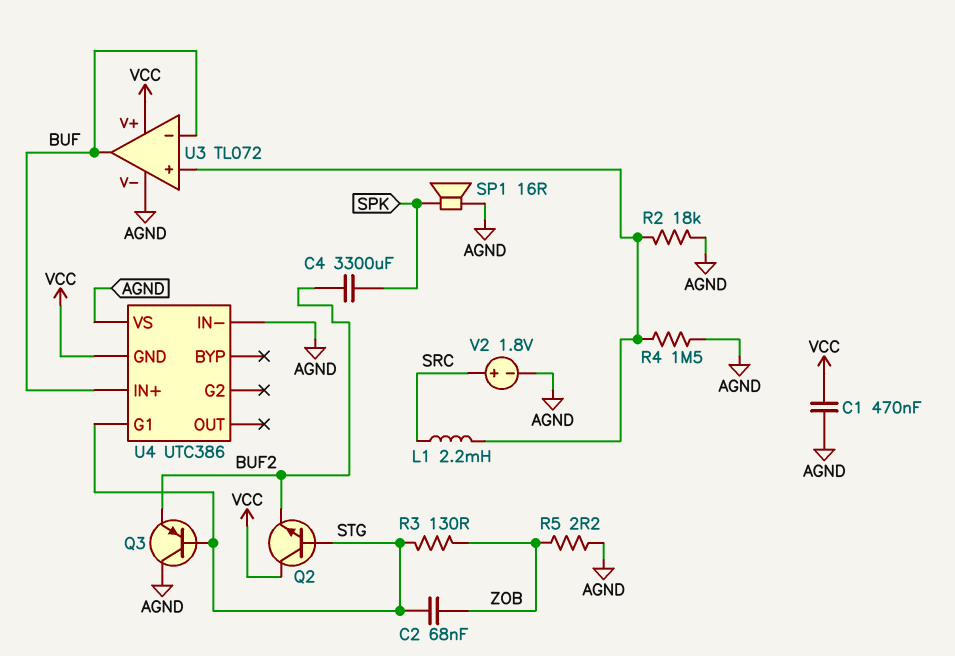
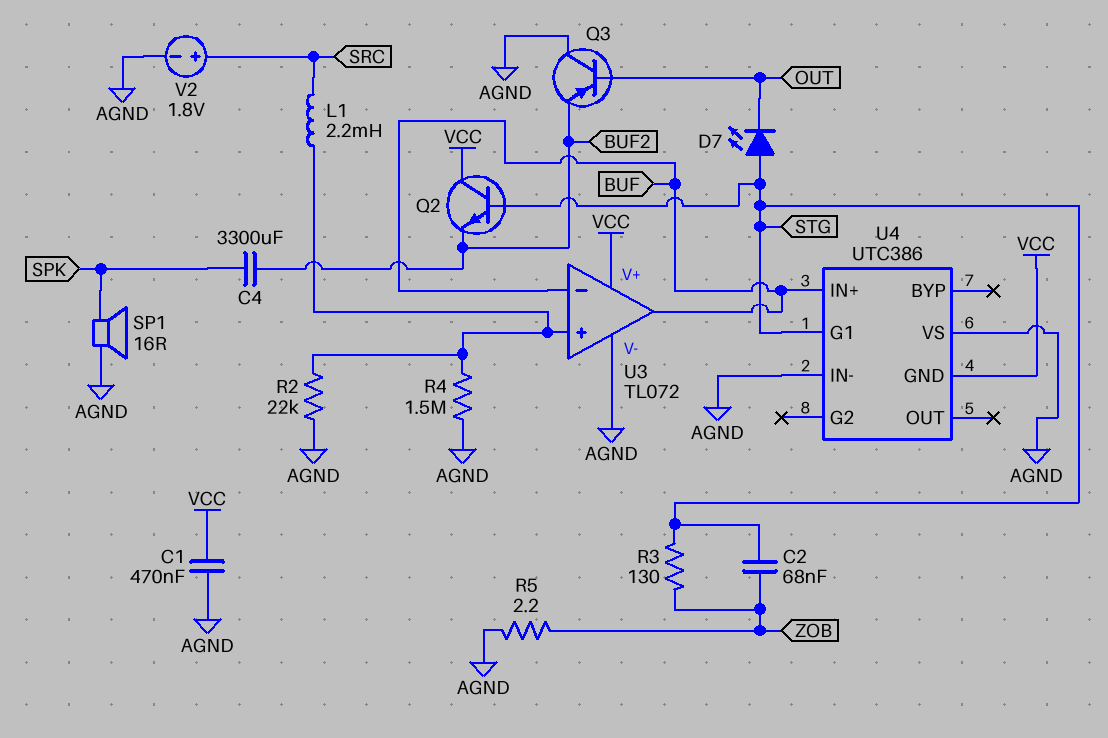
D7: none -> LED (A STG, K OUT)
Q3: PNP (B STG, C AGND, E BUF2) -> PNP (B OUT, C AGND, E BUF2)
R2: 18k (AGND, U3/in+) -> 22k (AGND, U3/in+)

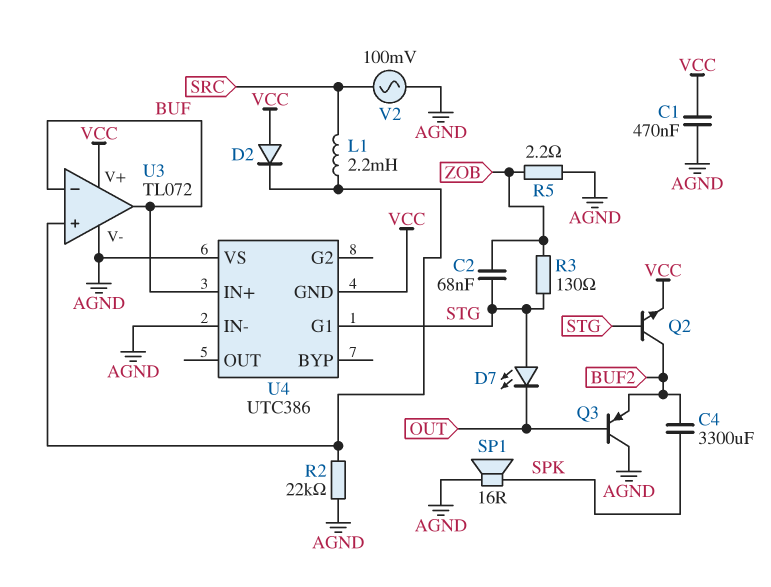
D2: none -> diode (A VCC, K U3/in+)
Q2: NPN (B STG, C VCC, E BUF2) -> NPN (B STG, C BUF2, E VCC)
R4: 1.5M (AGND, U3/in+) -> none
V2: 1.8V (plus SRC, minus AGND) -> AC 100mV (AGND, SRC)

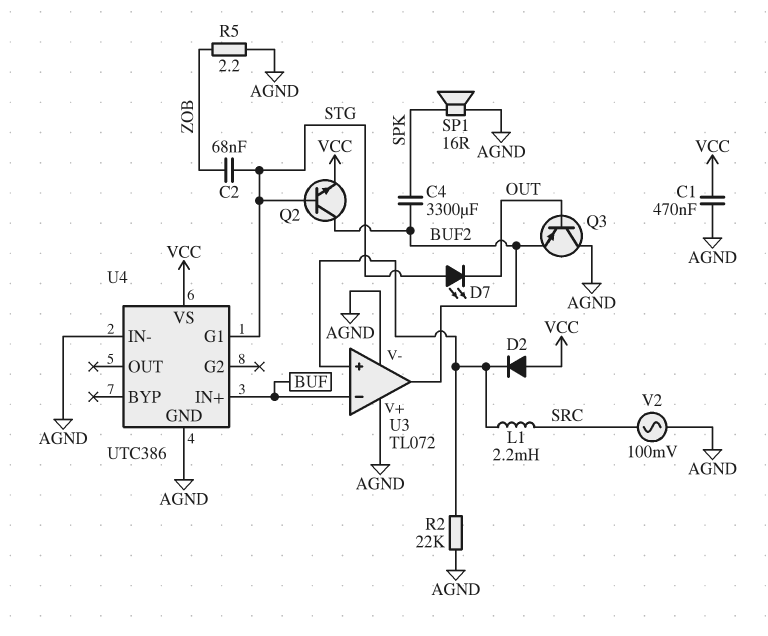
R3: 130 (STG, ZOB) -> none
U3 pin V+: VCC -> AGND
U3 pin out: BUF -> BUF2
U4 pin GND: VCC -> AGND
U4 pin VS: AGND -> VCC

